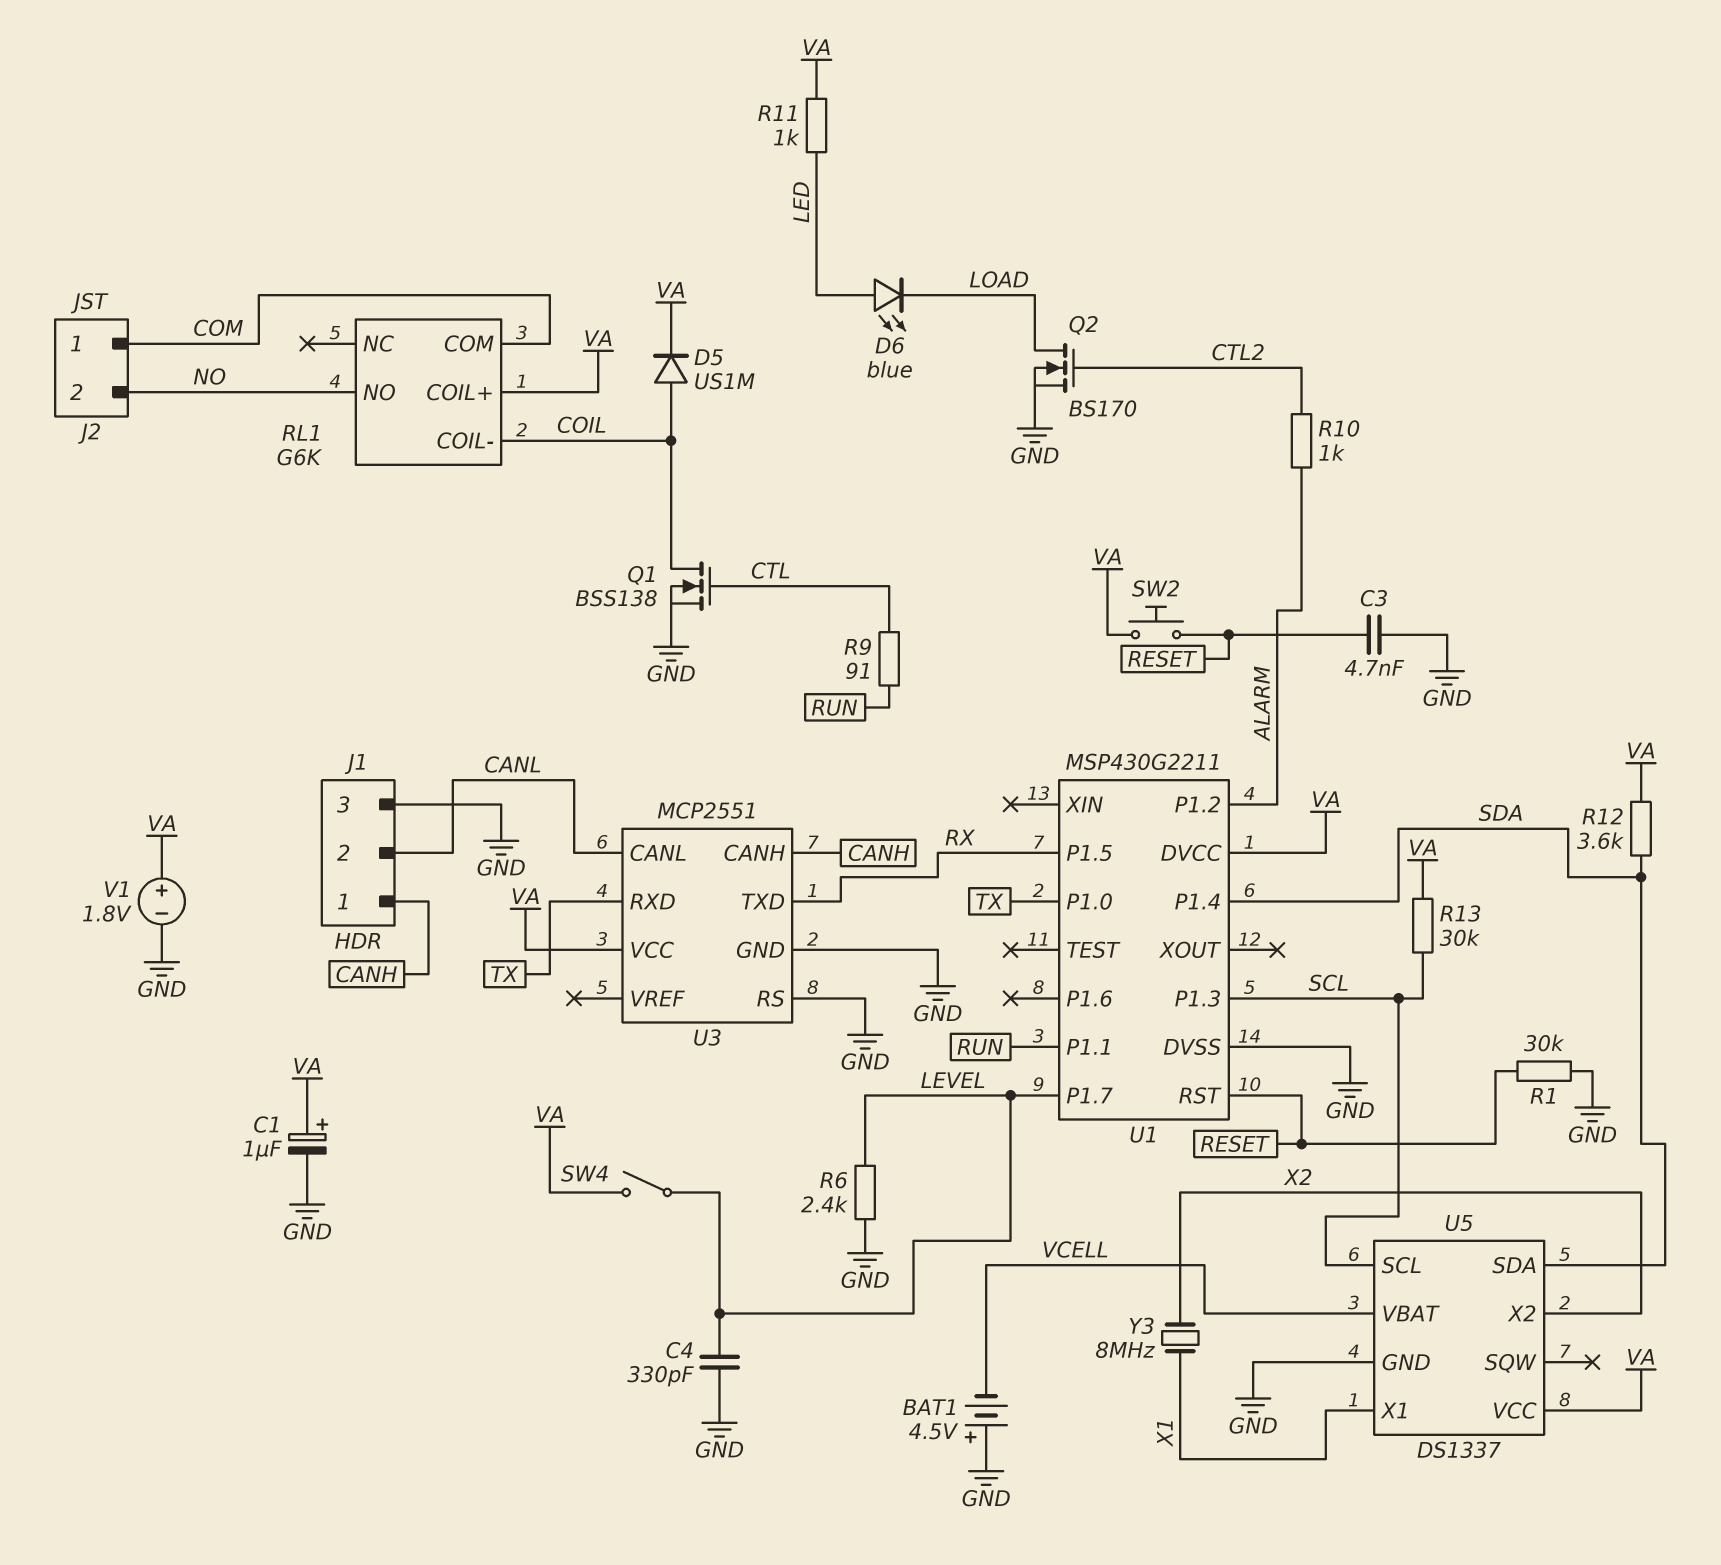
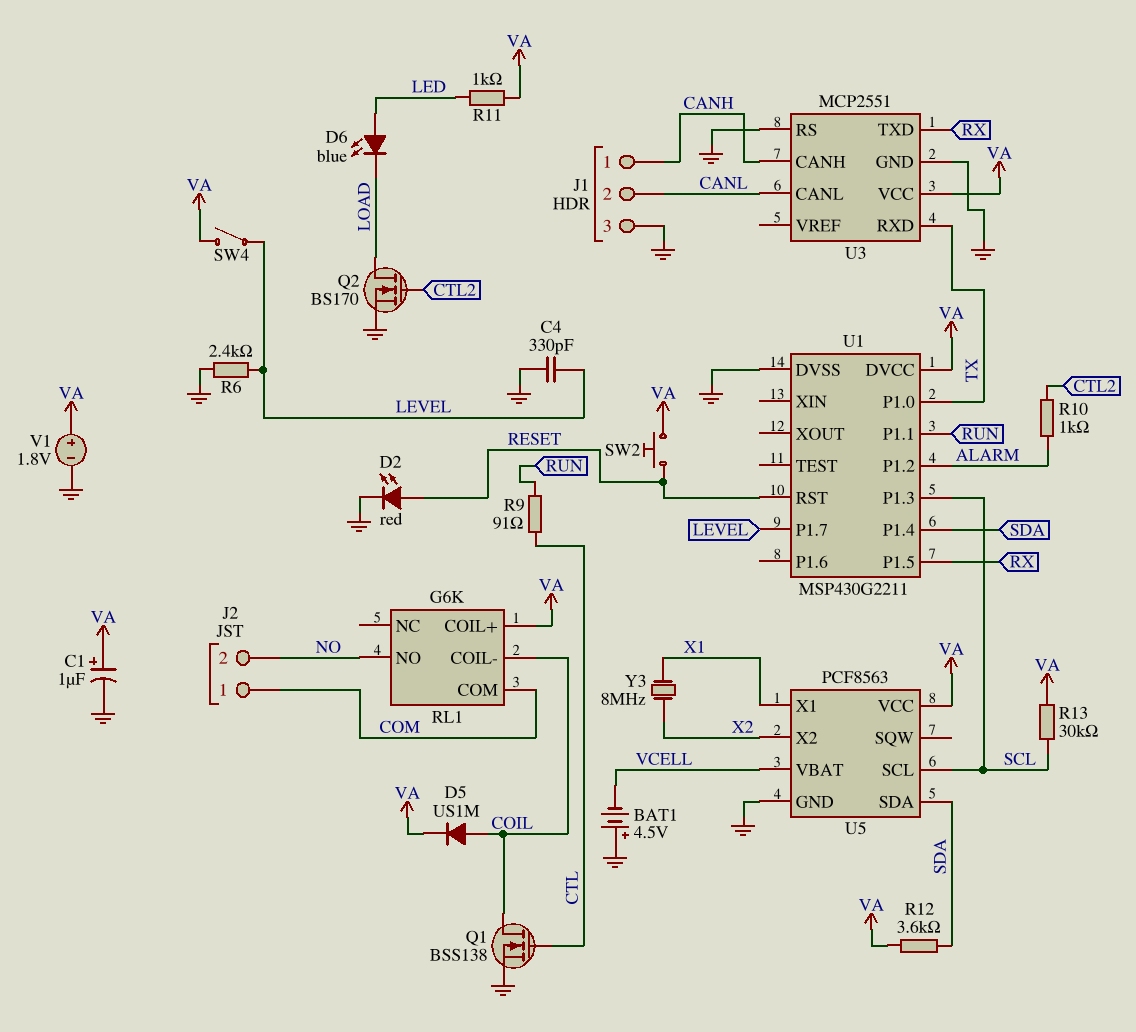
C3: 4.7nF (GND, RESET) -> none
D2: none -> LED red (A RESET, K GND)
R1: 30k (GND, RESET) -> none
U5: DS1337 -> PCF8563

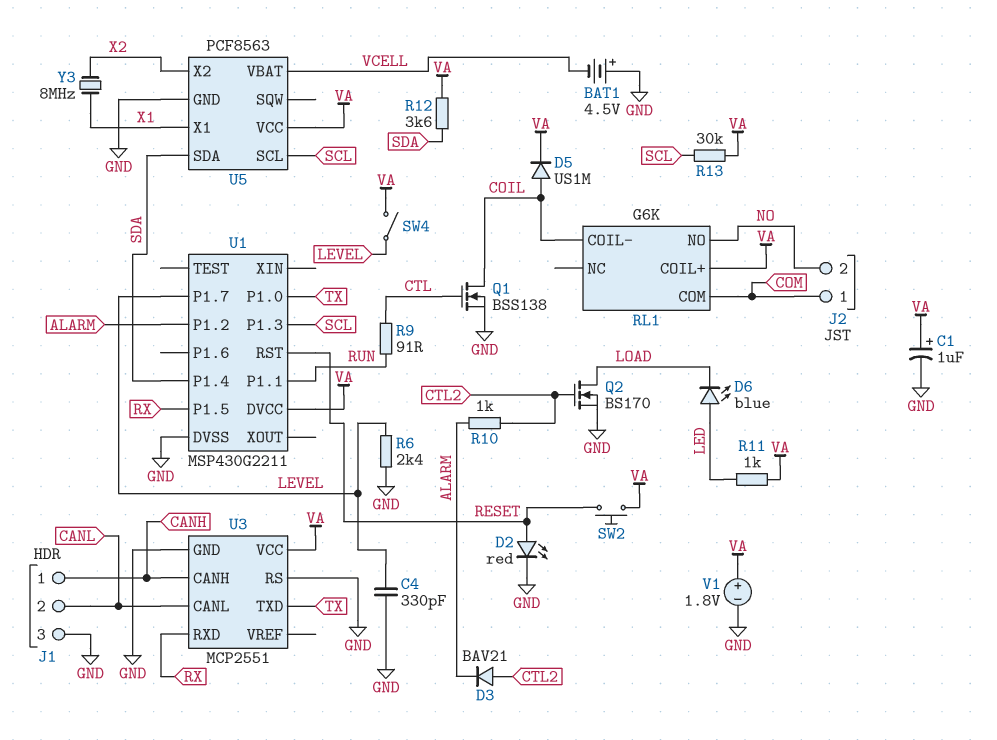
D3: none -> diode BAV21 (A CTL2, K ALARM)
U3 pin RXD: TX -> RX
U3 pin TXD: RX -> TX

